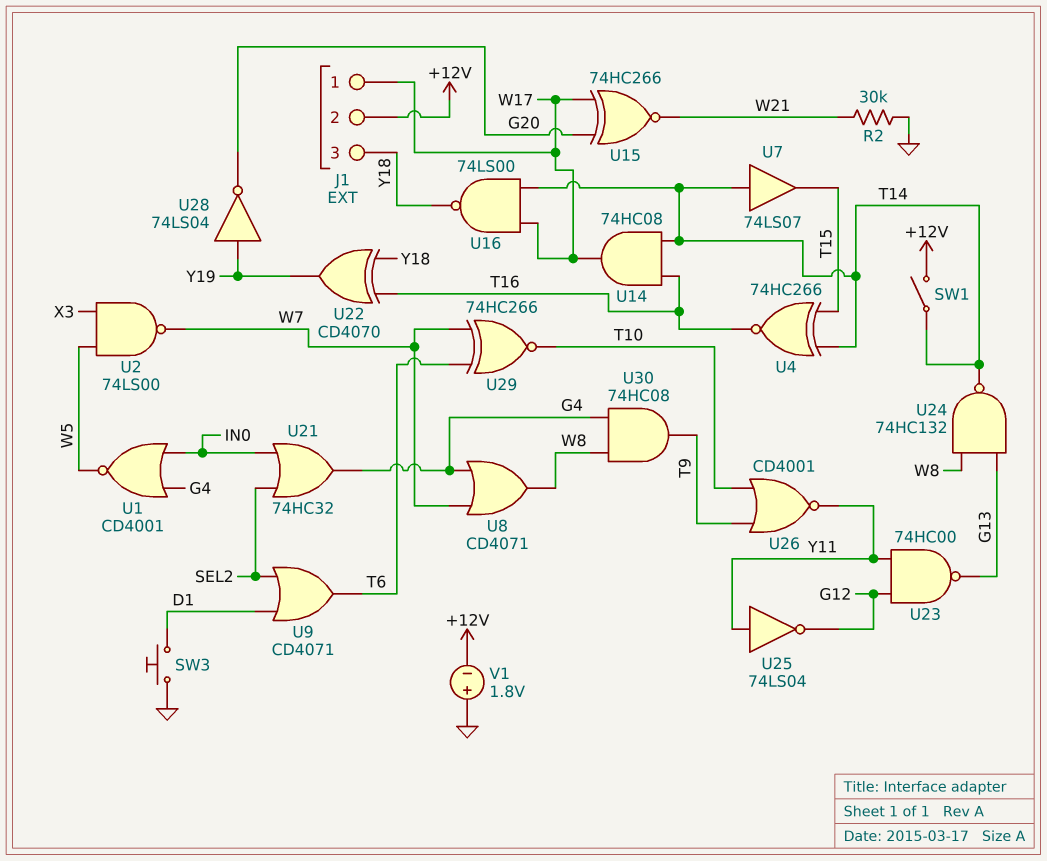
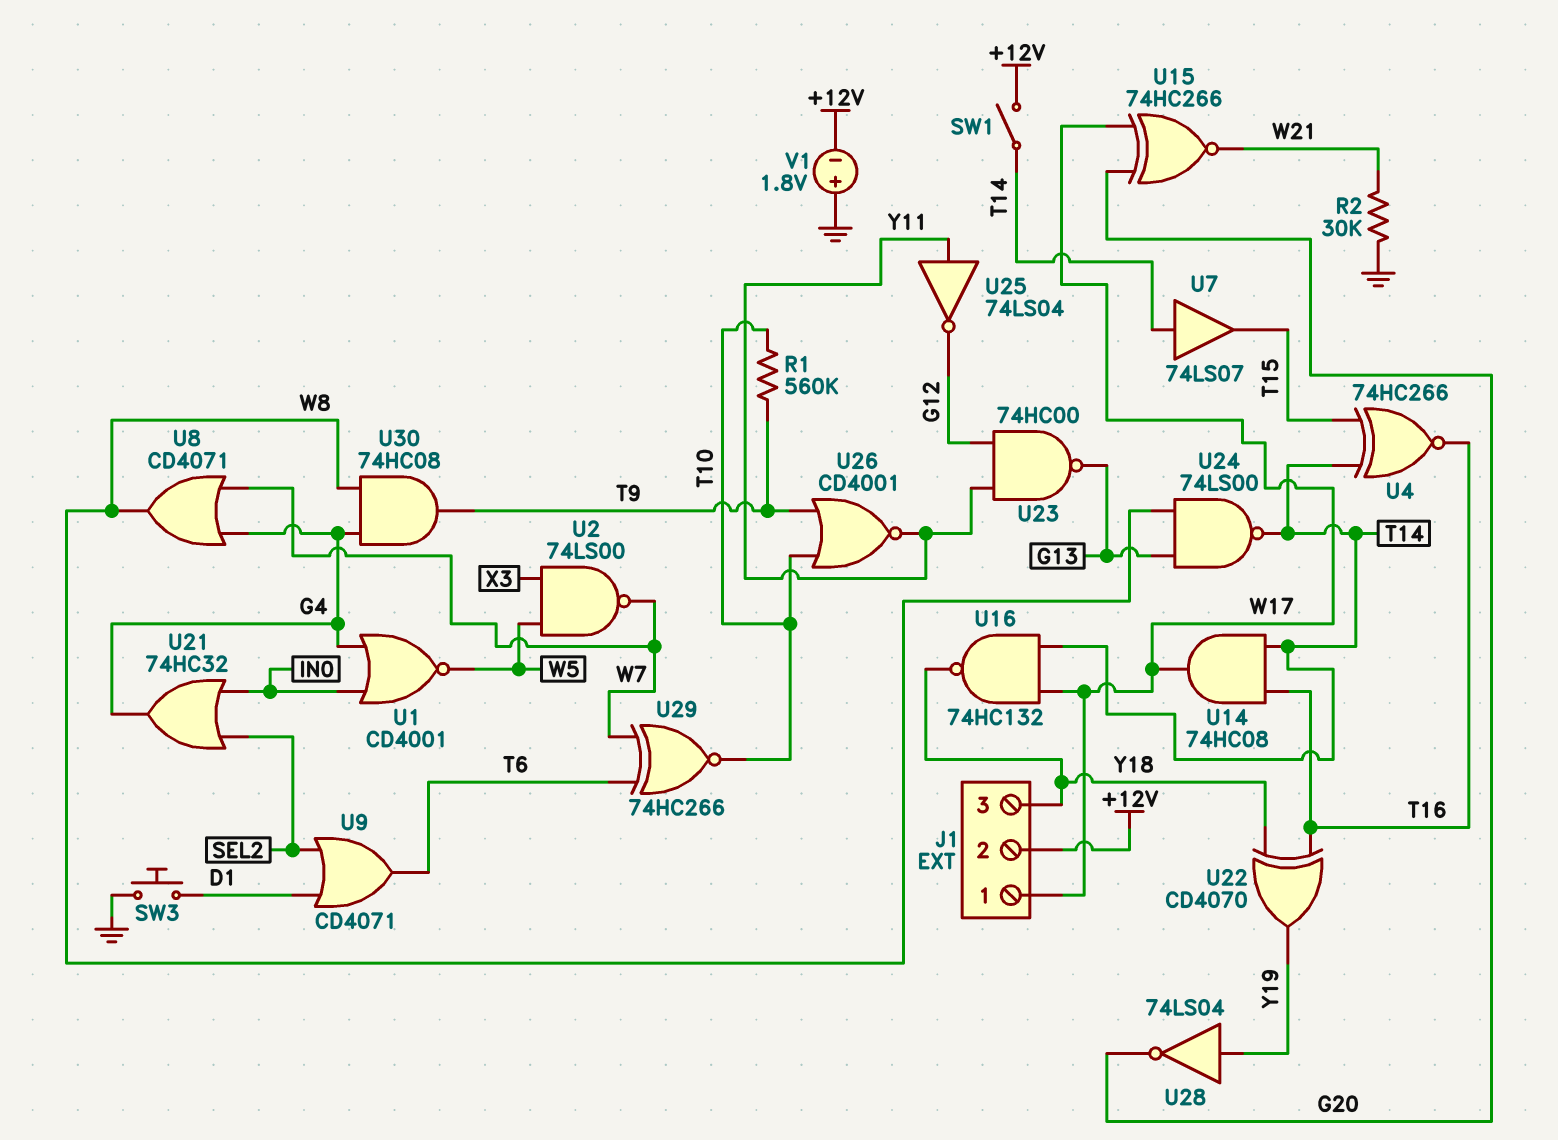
R1: none -> 560k (T9, T10)
U16: NAND 74LS00 (in T14, in W17, out Y18) -> NAND 74HC132 (in T14, in W17, out Y18)
U24: NAND 74HC132 (in G13, in W8, out T14) -> NAND 74LS00 (in G13, in W8, out T14)

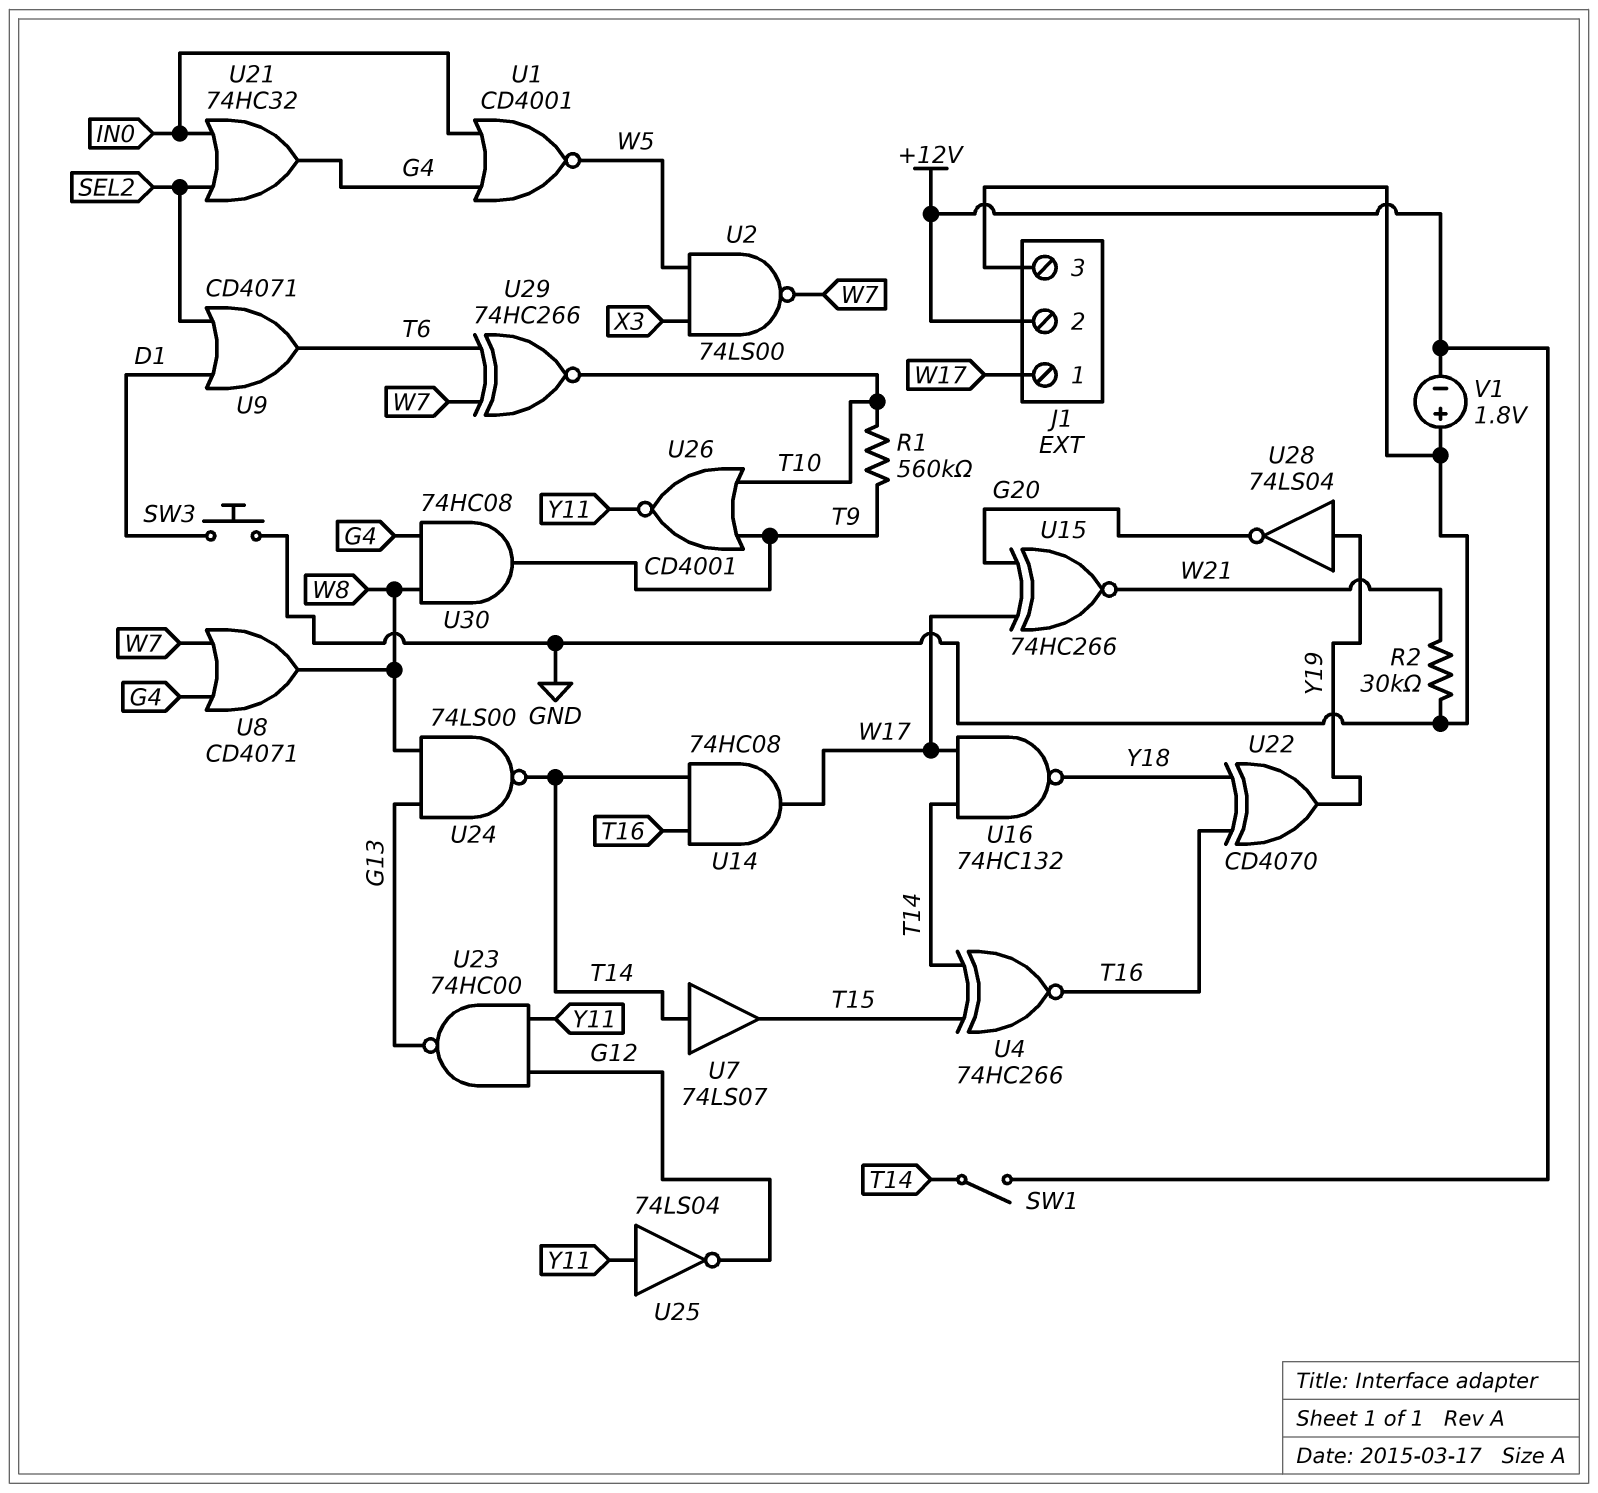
J1 pin 3: Y18 -> GND

